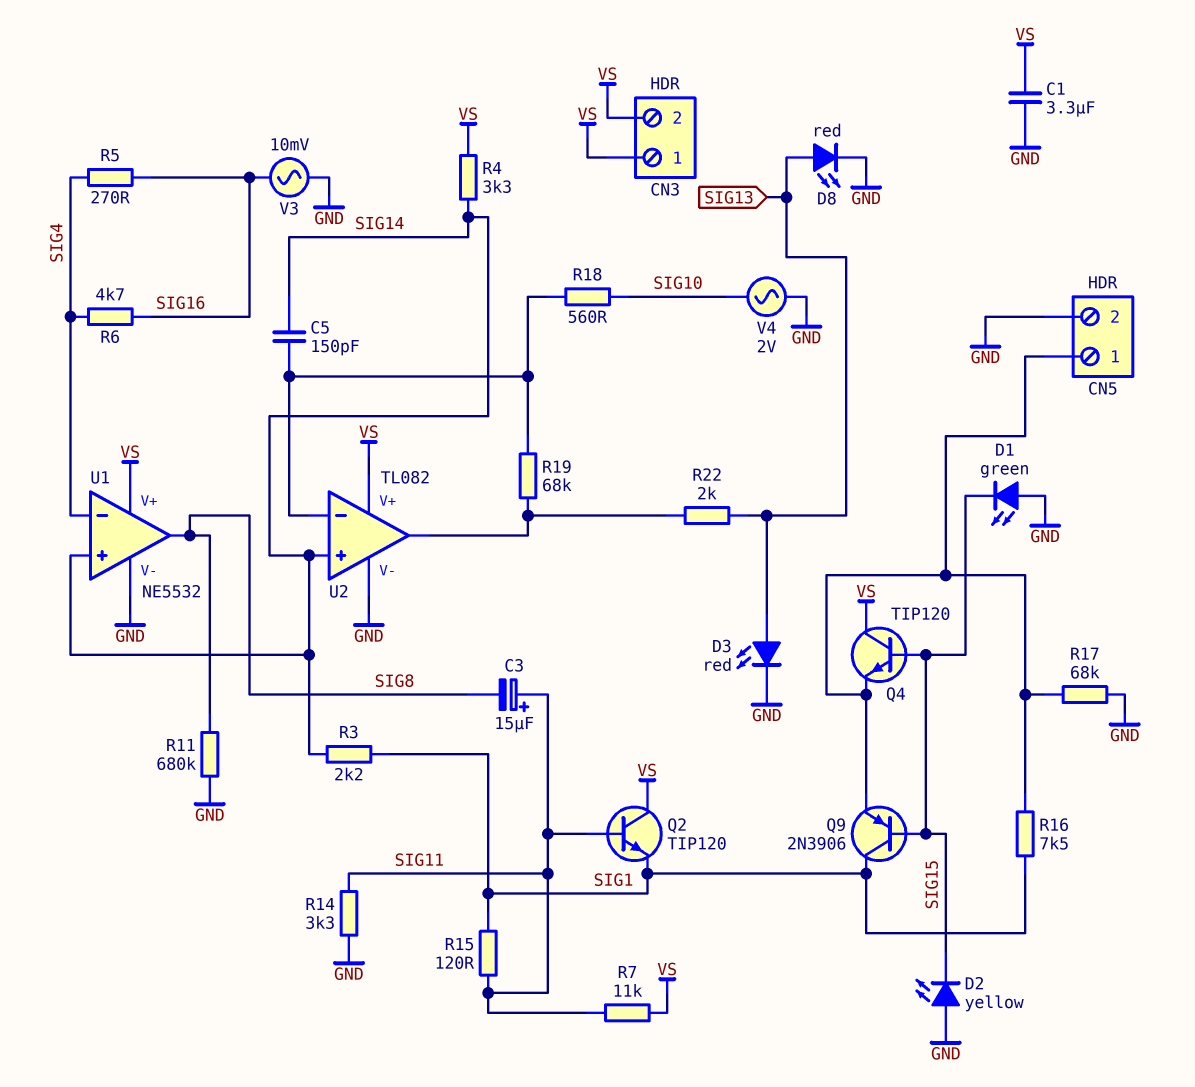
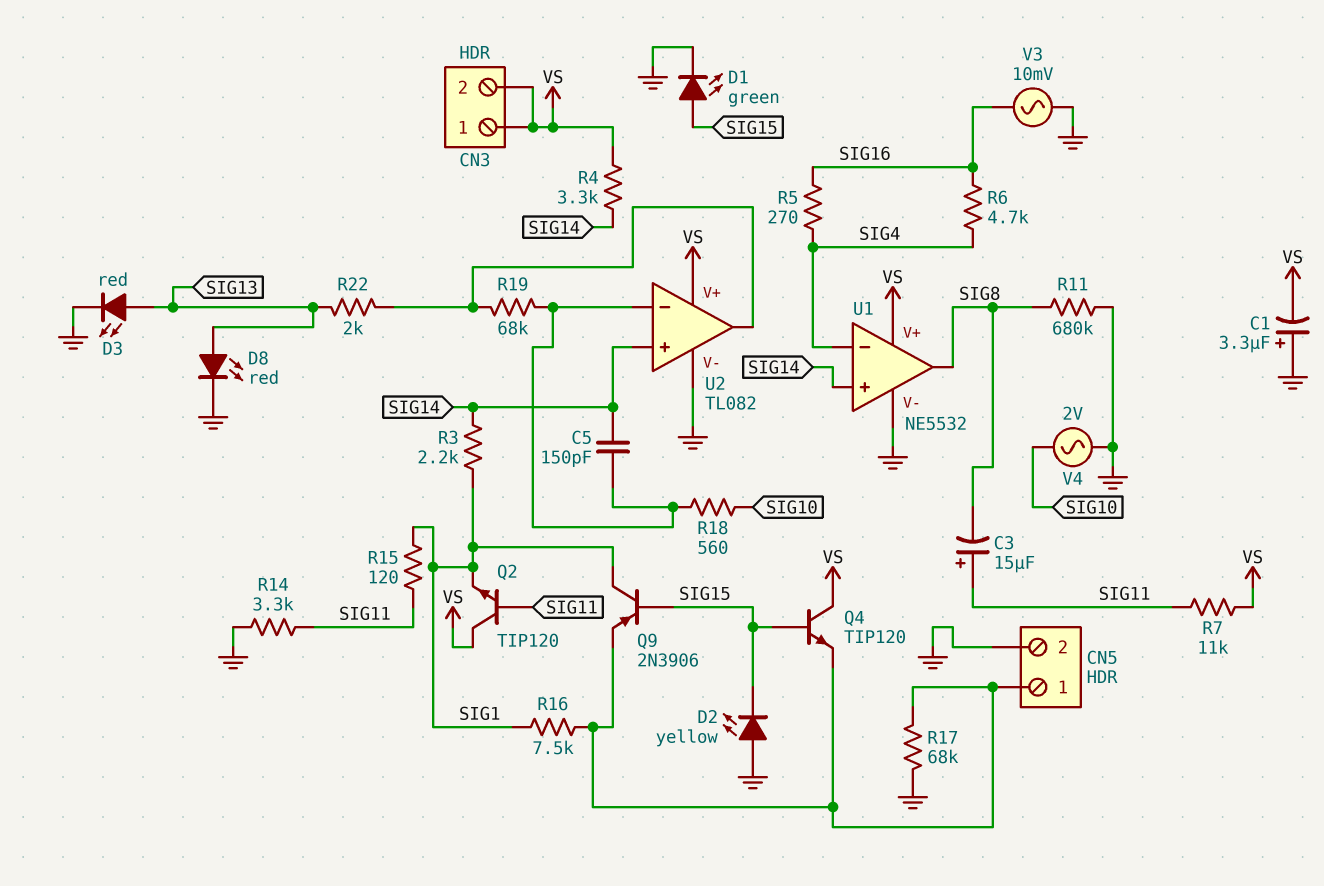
C1: 3.3uF (GND, VS) -> 3.3uF (plus GND, minus VS)
D1: LED green (A GND, K SIG15) -> LED green (A SIG15, K GND)

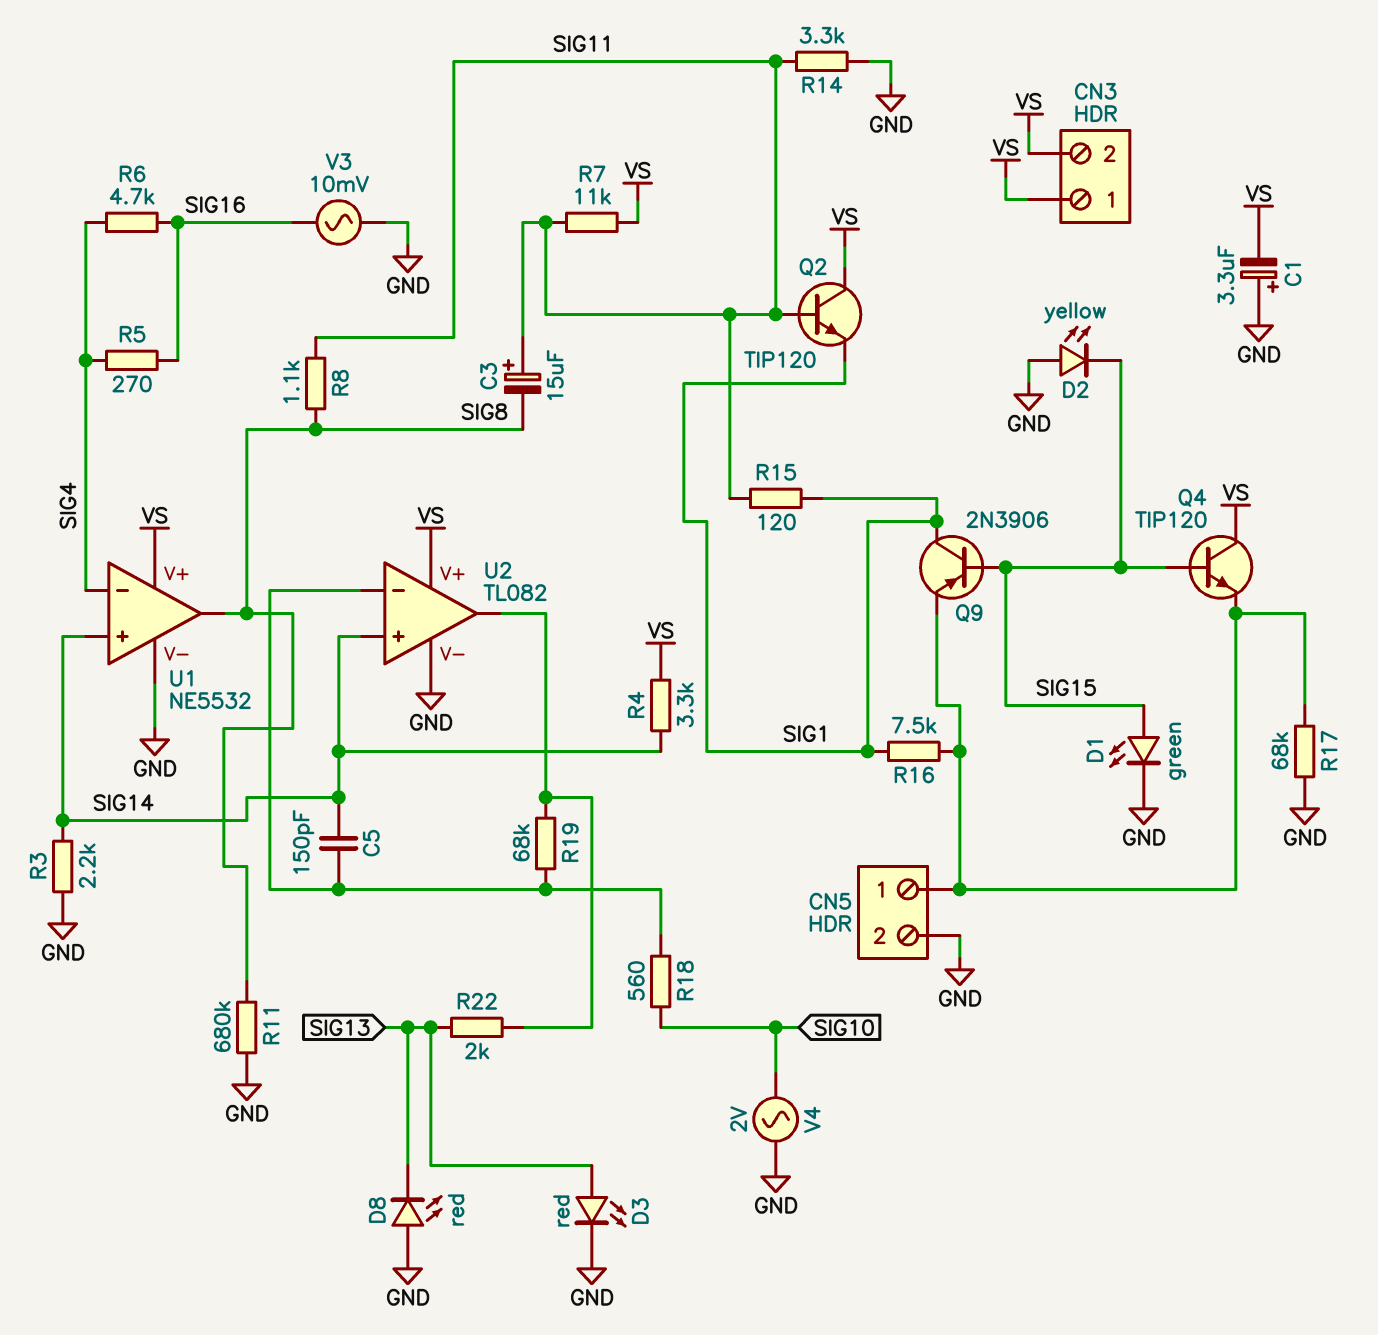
D8: LED red (A SIG13, K GND) -> LED red (A GND, K SIG13)
R3: 2.2k (SIG1, SIG14) -> 2.2k (GND, SIG14)
R8: none -> 1.1k (SIG8, SIG11)

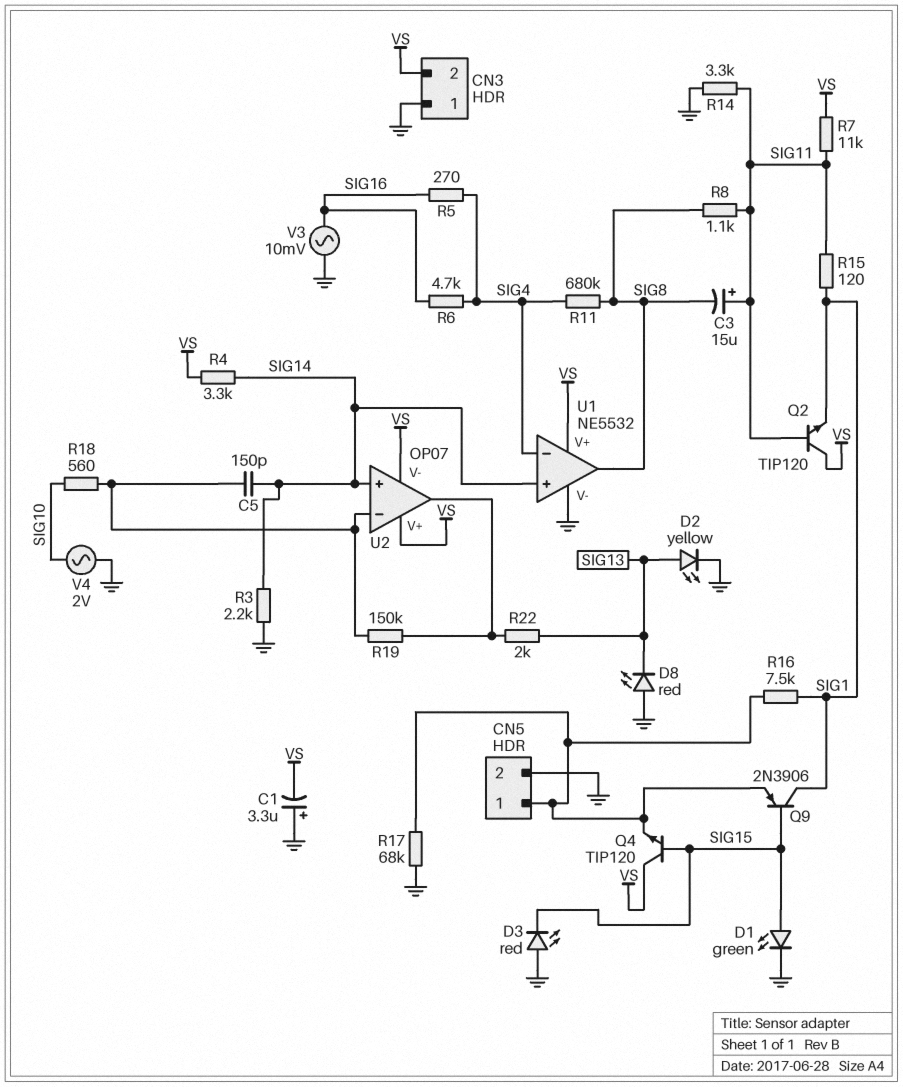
CN3 pin 1: VS -> GND
D2: LED yellow (A GND, K SIG15) -> LED yellow (A SIG13, K GND)
D3: LED red (A SIG13, K GND) -> LED red (A GND, K SIG15)
R11: 680k (GND, SIG8) -> 680k (SIG4, SIG8)
R19: 68k (U2/in-, U2/out) -> 150k (U2/in-, U2/out)
U2: TL082 -> OP07
U2 pin V-: GND -> VS

